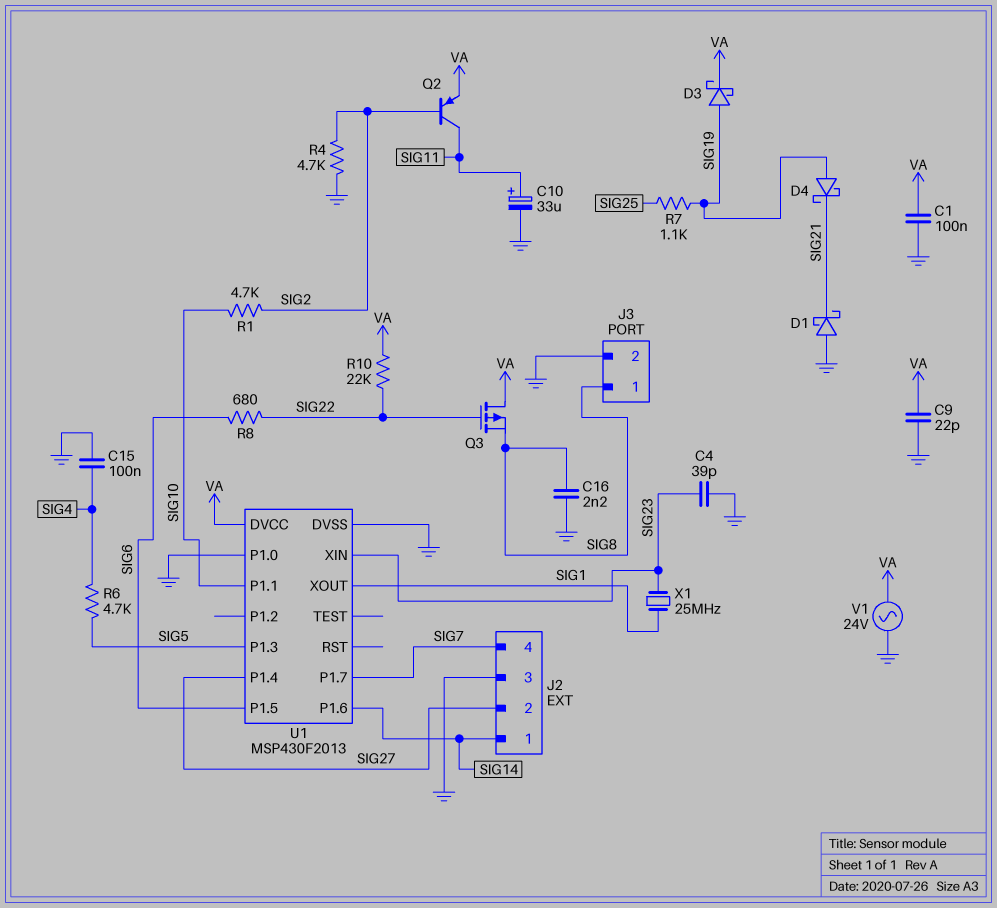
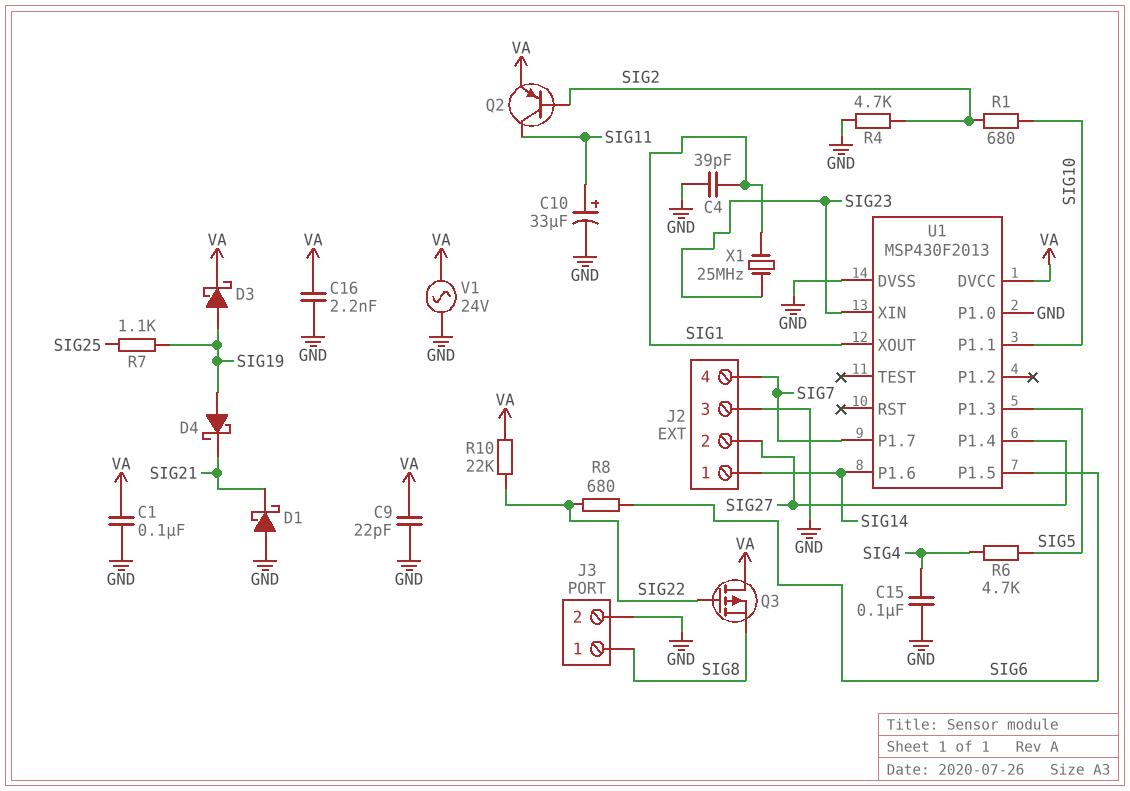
C4: 39pF (GND, SIG23) -> 39pF (GND, SIG1)
C16: 2.2nF (GND, SIG8) -> 2.2nF (GND, VA)
R1: 4.7k (SIG2, SIG10) -> 680 (SIG2, SIG10)

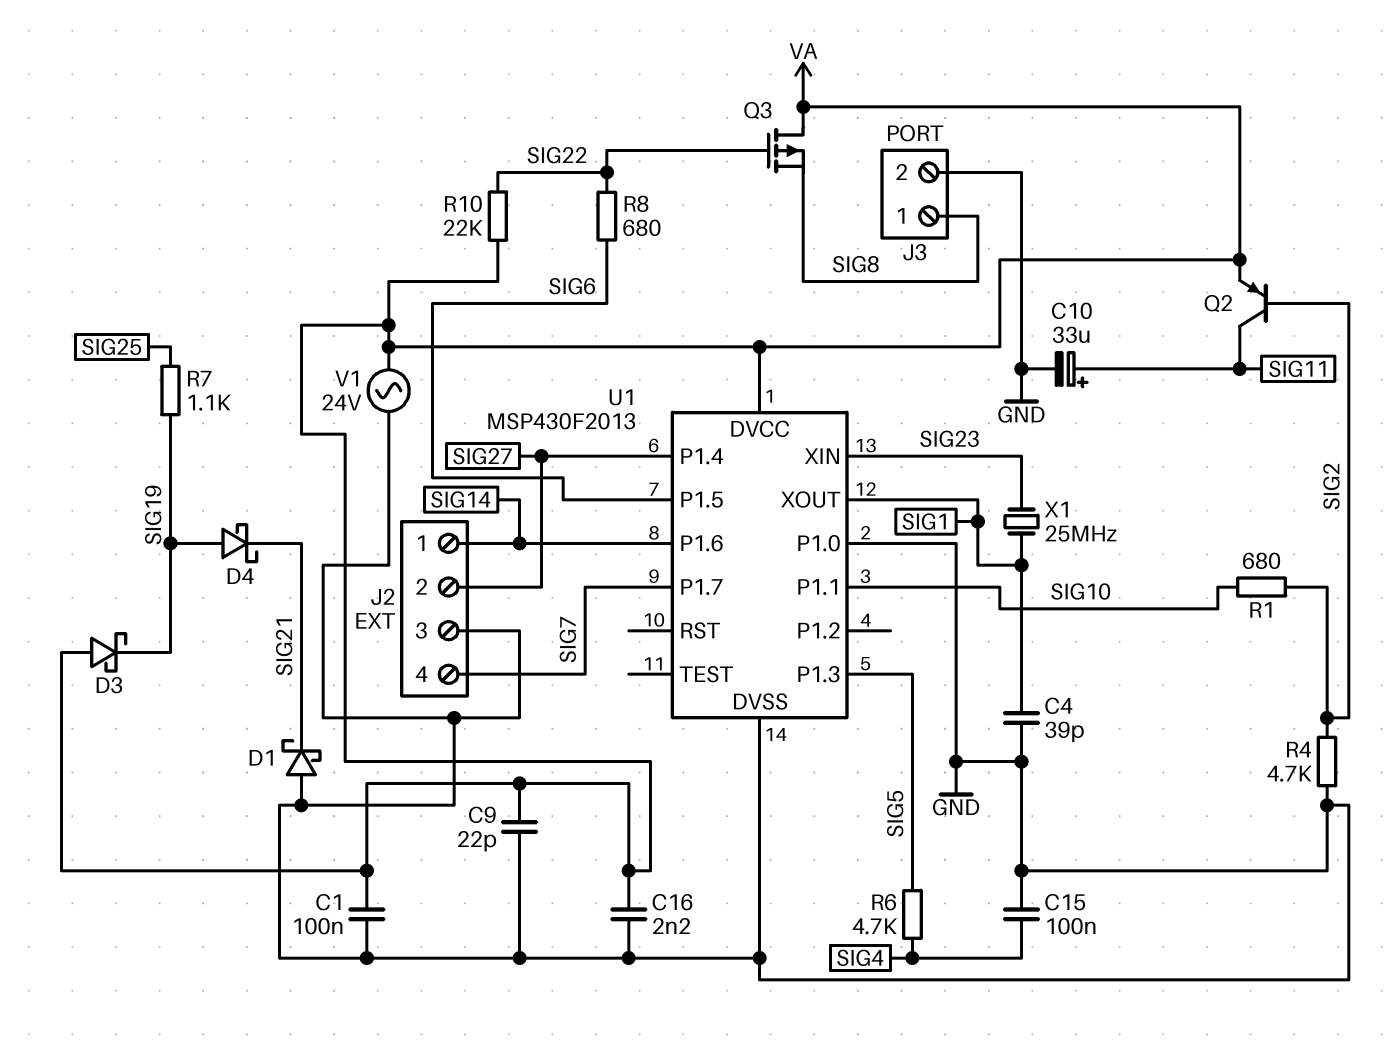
D3: schottky (A SIG19, K VA) -> schottky (A VA, K SIG19)

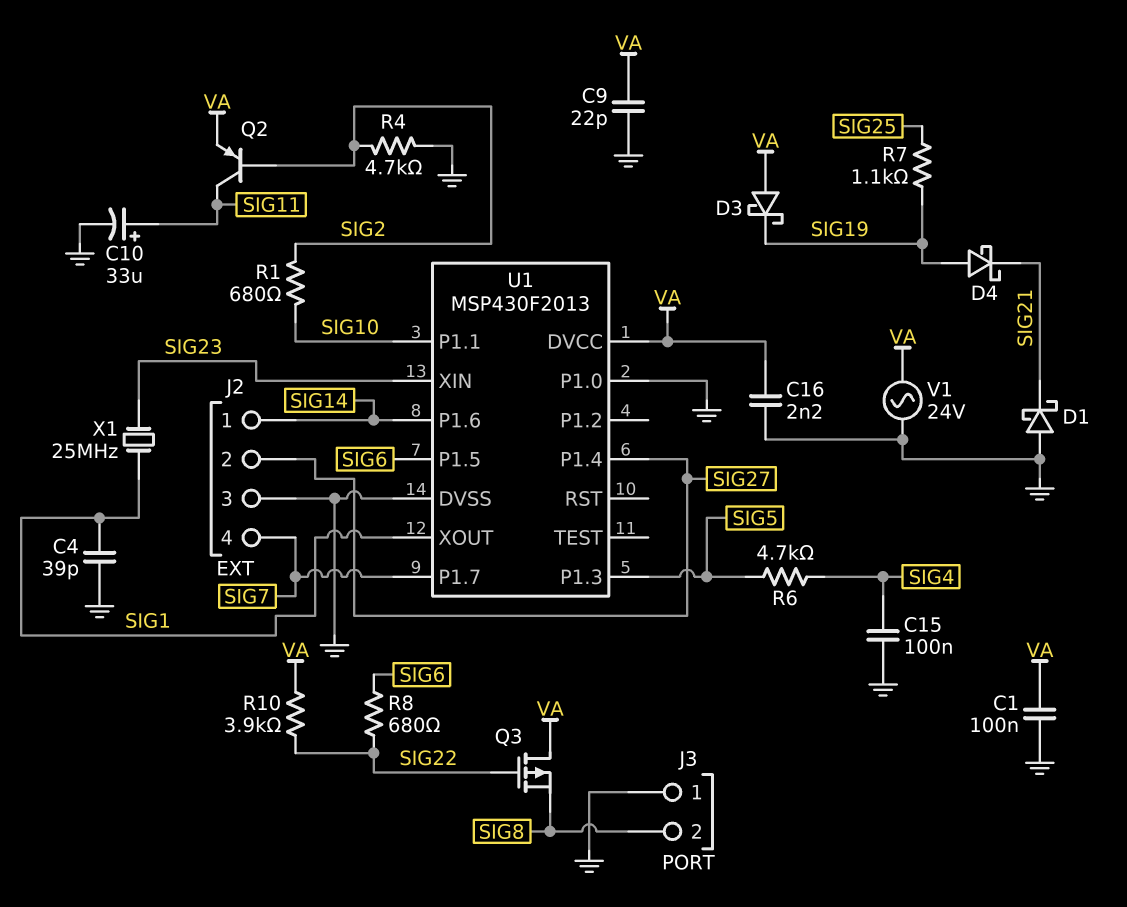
J3 pin 1: SIG8 -> GND
J3 pin 2: GND -> SIG8
R10: 22k (SIG22, VA) -> 3.9k (SIG22, VA)

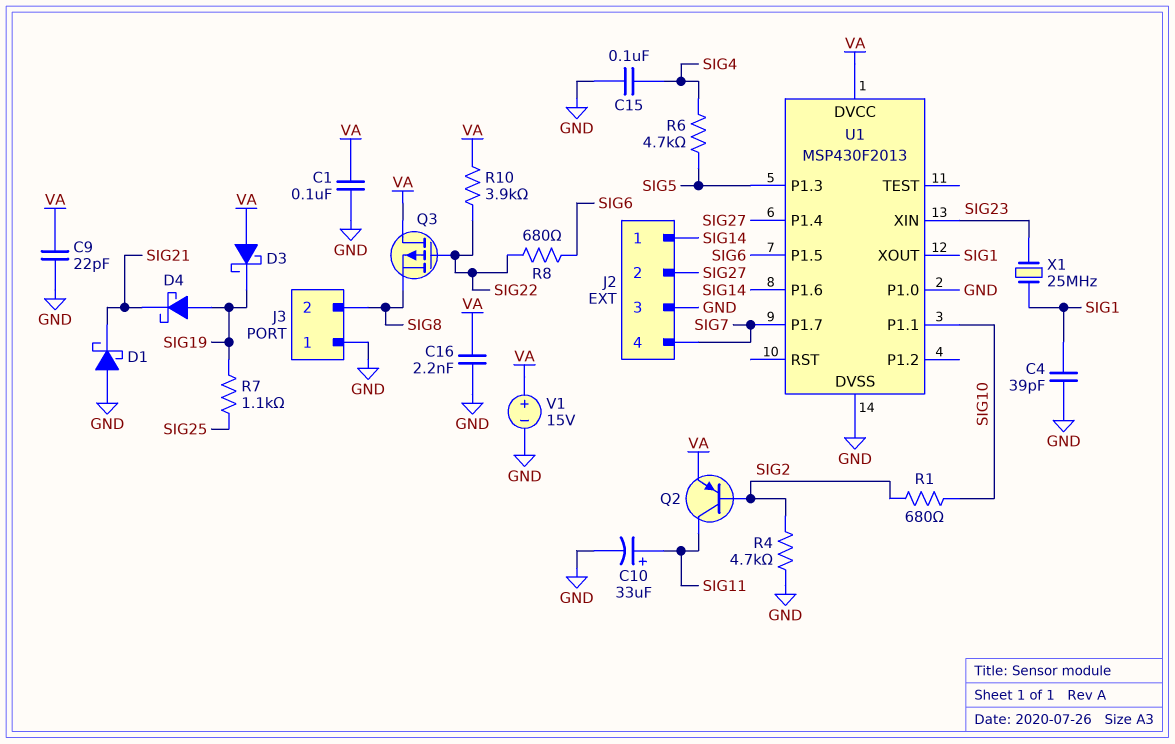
V1: AC 24V (GND, VA) -> 15V (plus VA, minus GND)

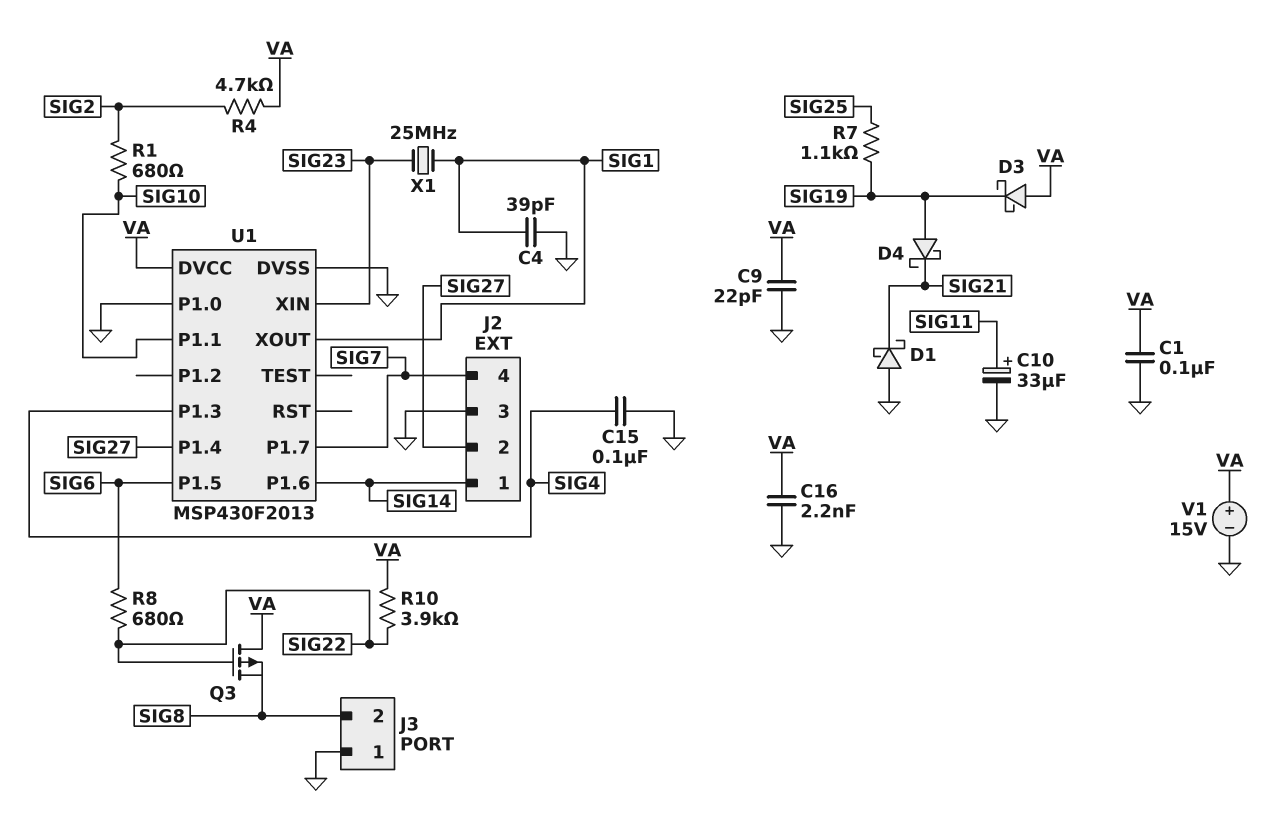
Q2: PNP (B SIG2, C SIG11, E VA) -> none
R4: 4.7k (GND, SIG2) -> 4.7k (SIG2, VA)
R6: 4.7k (SIG4, SIG5) -> none
U1 pin P1.3: SIG5 -> SIG4

